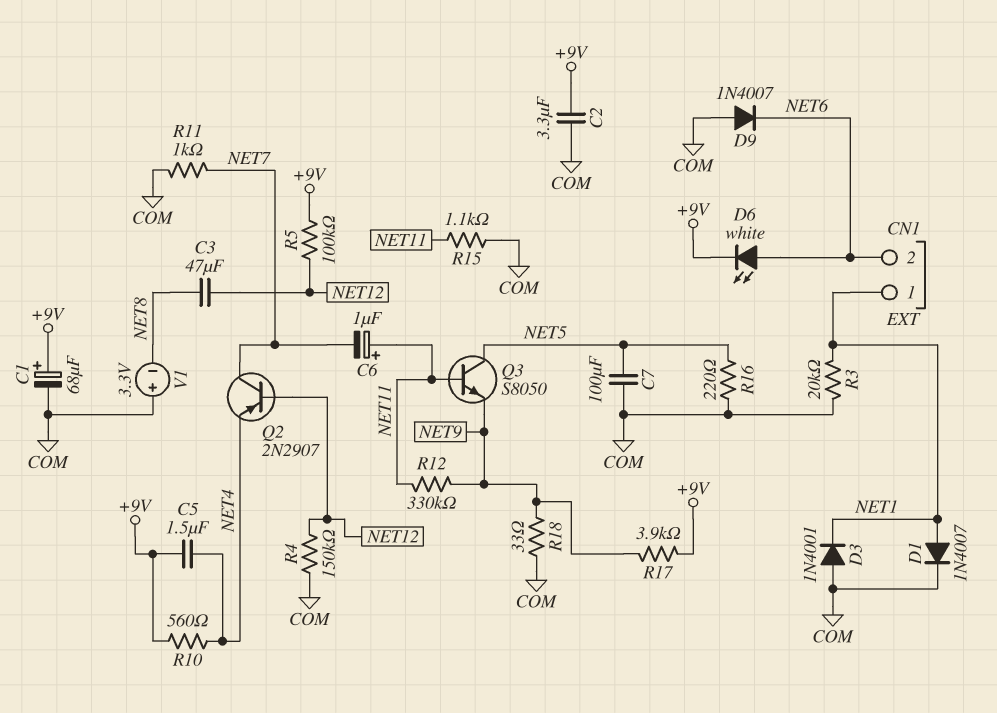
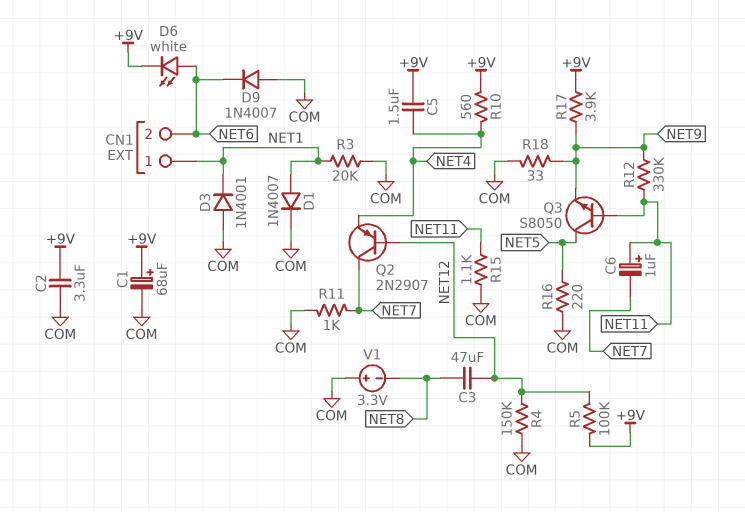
C7: 100uF (COM, NET5) -> none

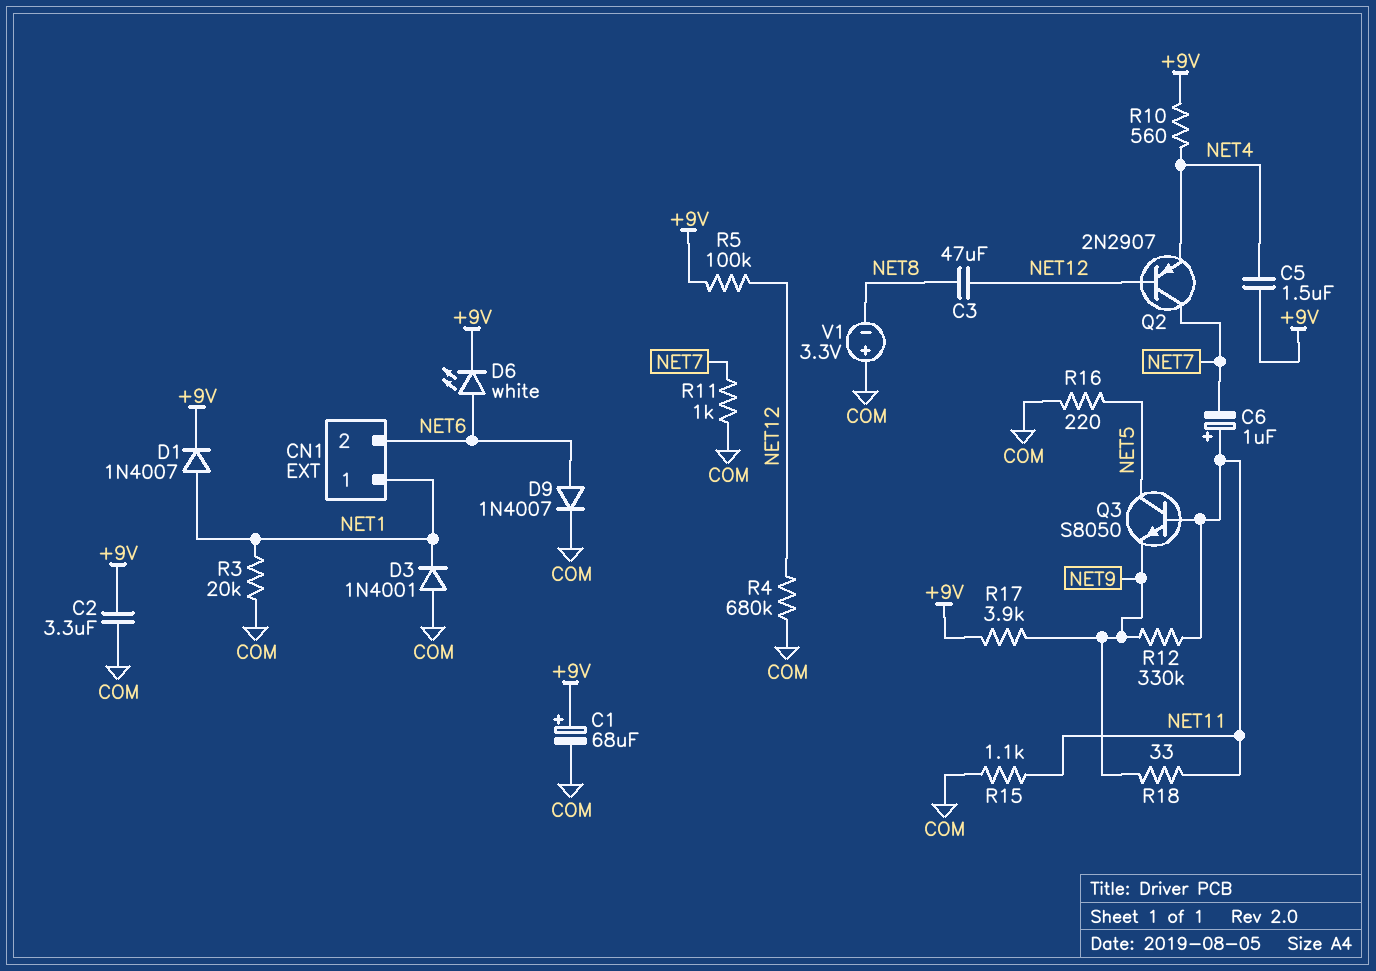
D1: diode 1N4007 (A NET1, K COM) -> diode 1N4007 (A NET1, K +9V)
D9: diode 1N4007 (A COM, K NET6) -> diode 1N4007 (A NET6, K COM)
R4: 150k (COM, NET12) -> 680k (COM, NET12)
R18: 33 (COM, NET9) -> 33 (NET9, NET11)

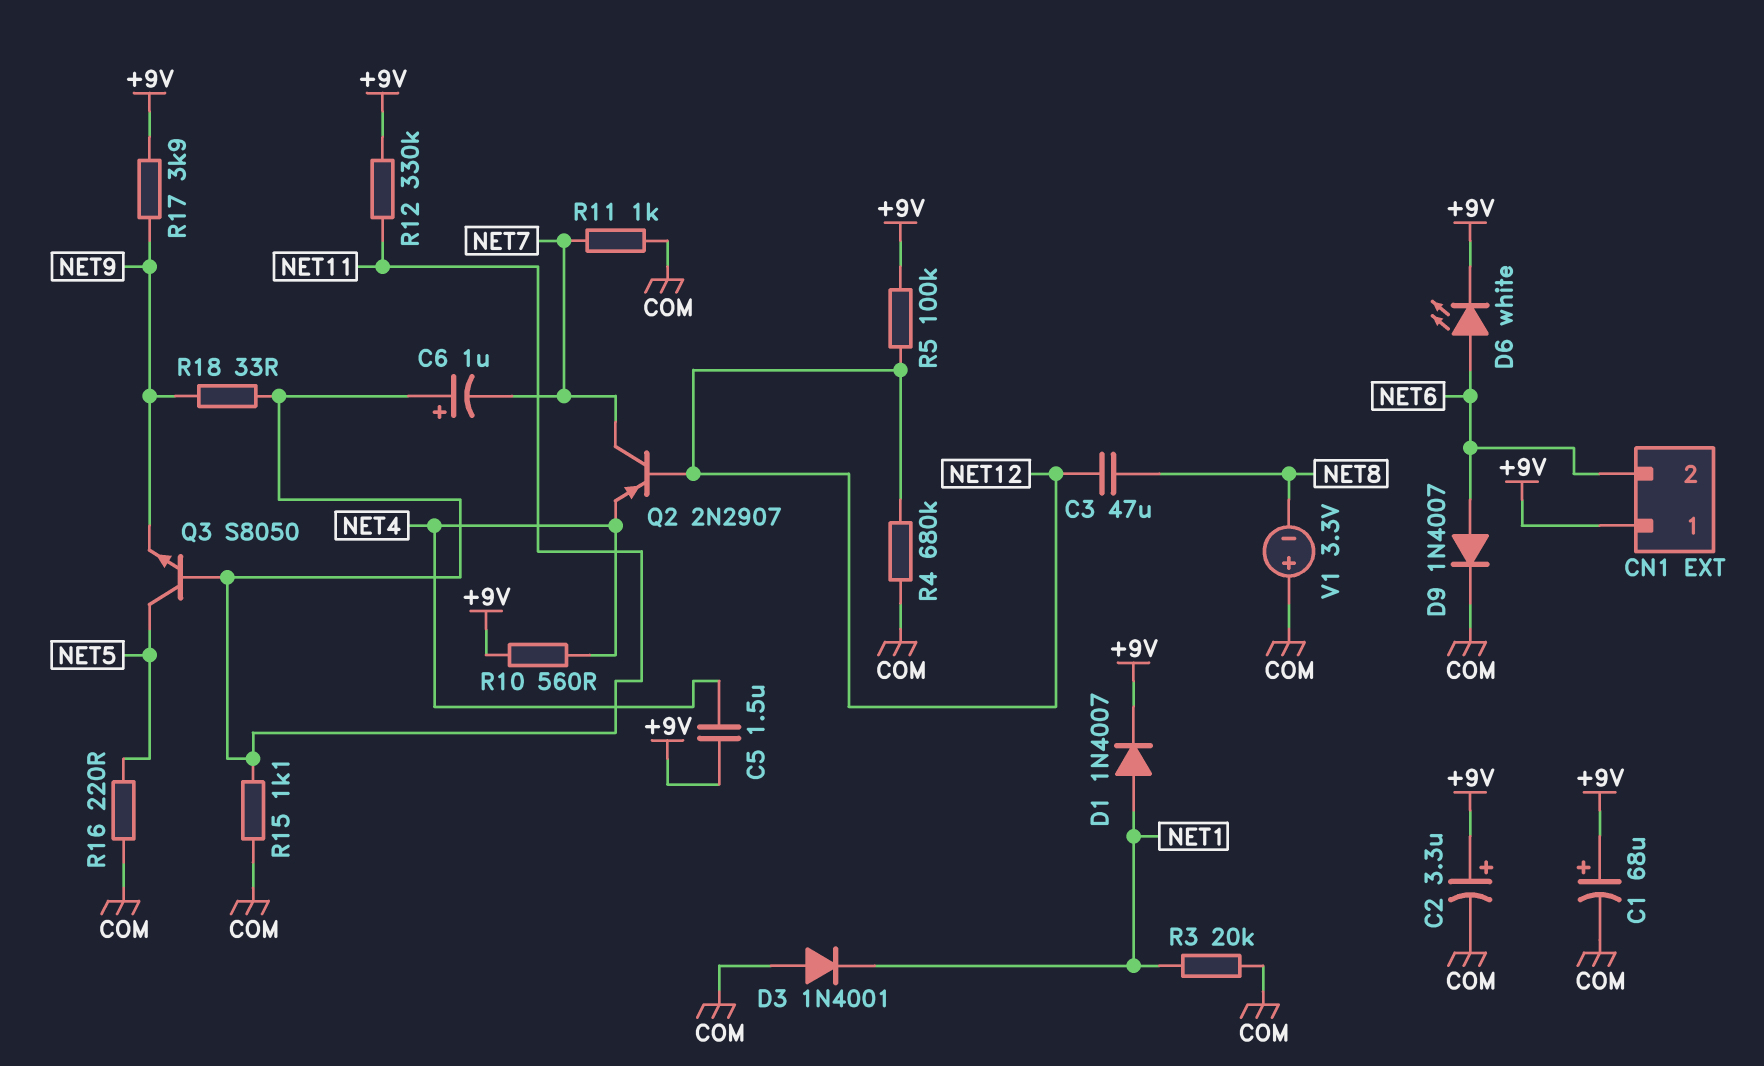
C2: 3.3uF (+9V, COM) -> 3.3uF (plus +9V, minus COM)
CN1 pin 1: NET1 -> +9V
R12: 330k (NET9, NET11) -> 330k (+9V, NET11)

